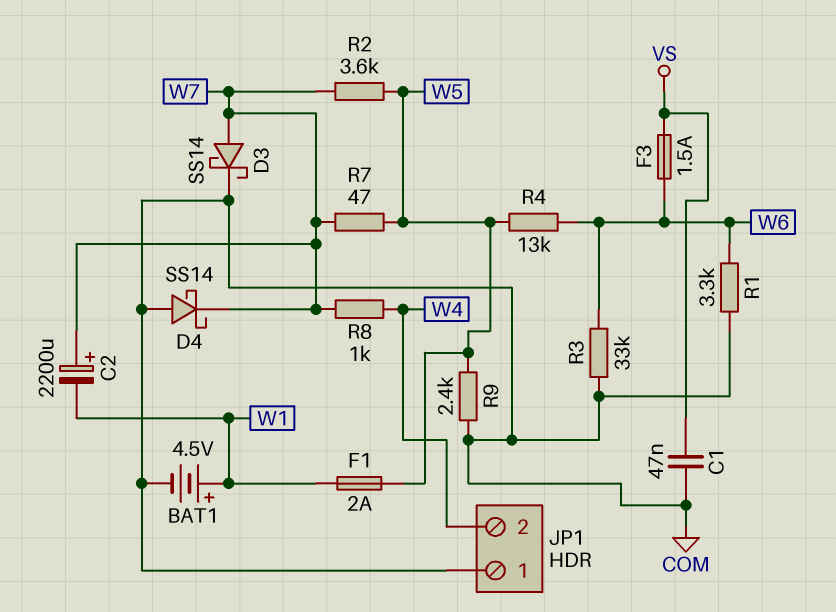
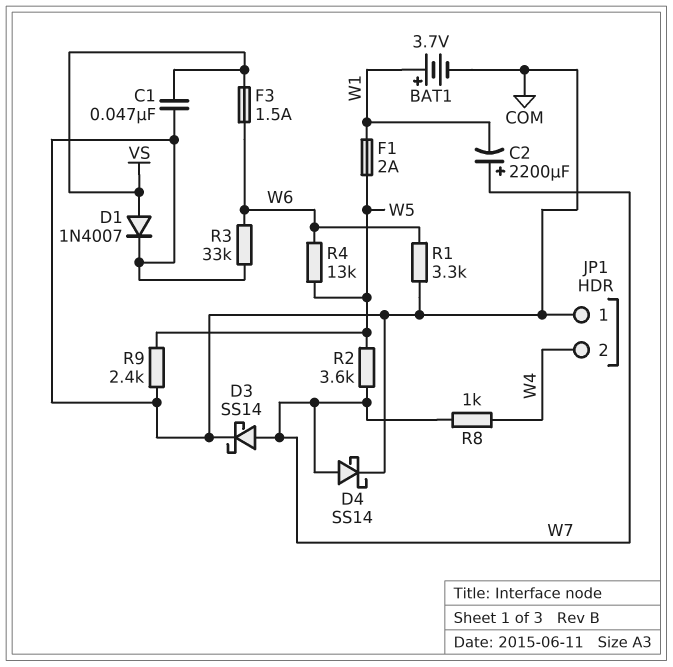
BAT1: 4.5V (plus W1, minus COM) -> 3.7V (plus W1, minus COM)
D1: none -> diode 1N4007 (A VS, K COM)
D4: schottky SS14 (A COM, K W7) -> schottky SS14 (A W7, K COM)
R7: 47 (W5, W7) -> none

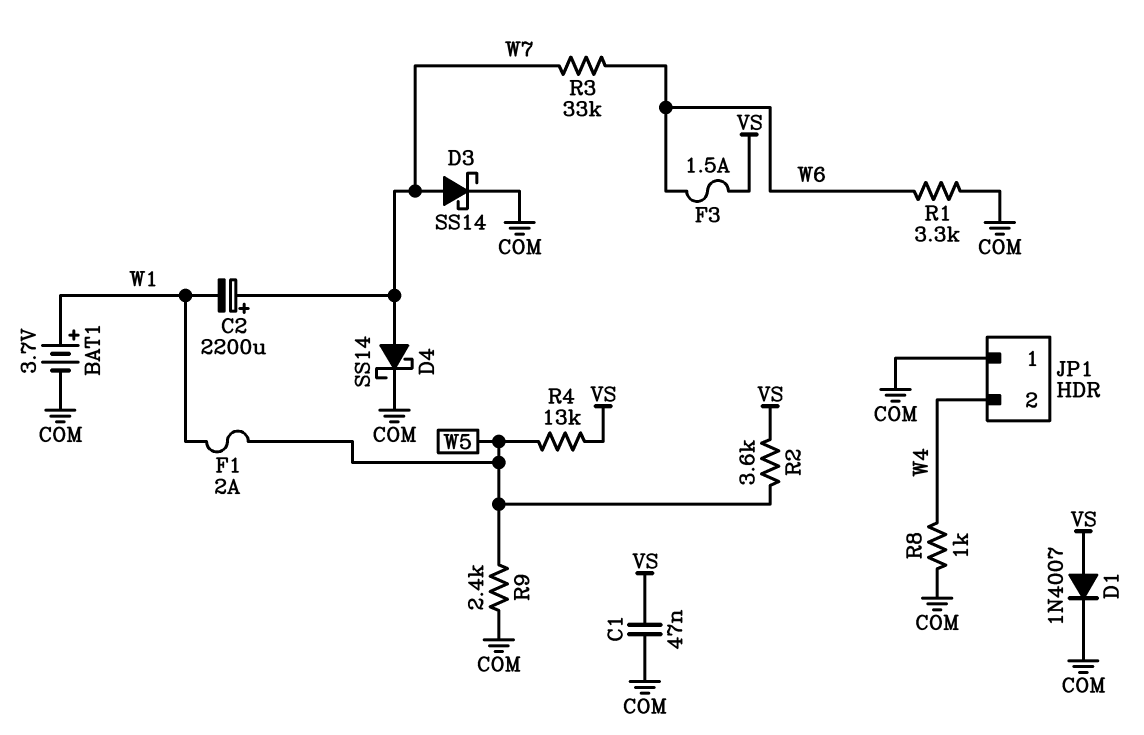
R2: 3.6k (W5, W7) -> 3.6k (VS, W5)
R3: 33k (COM, W6) -> 33k (W6, W7)
R4: 13k (W5, W6) -> 13k (VS, W5)
R8: 1k (W4, W7) -> 1k (COM, W4)

